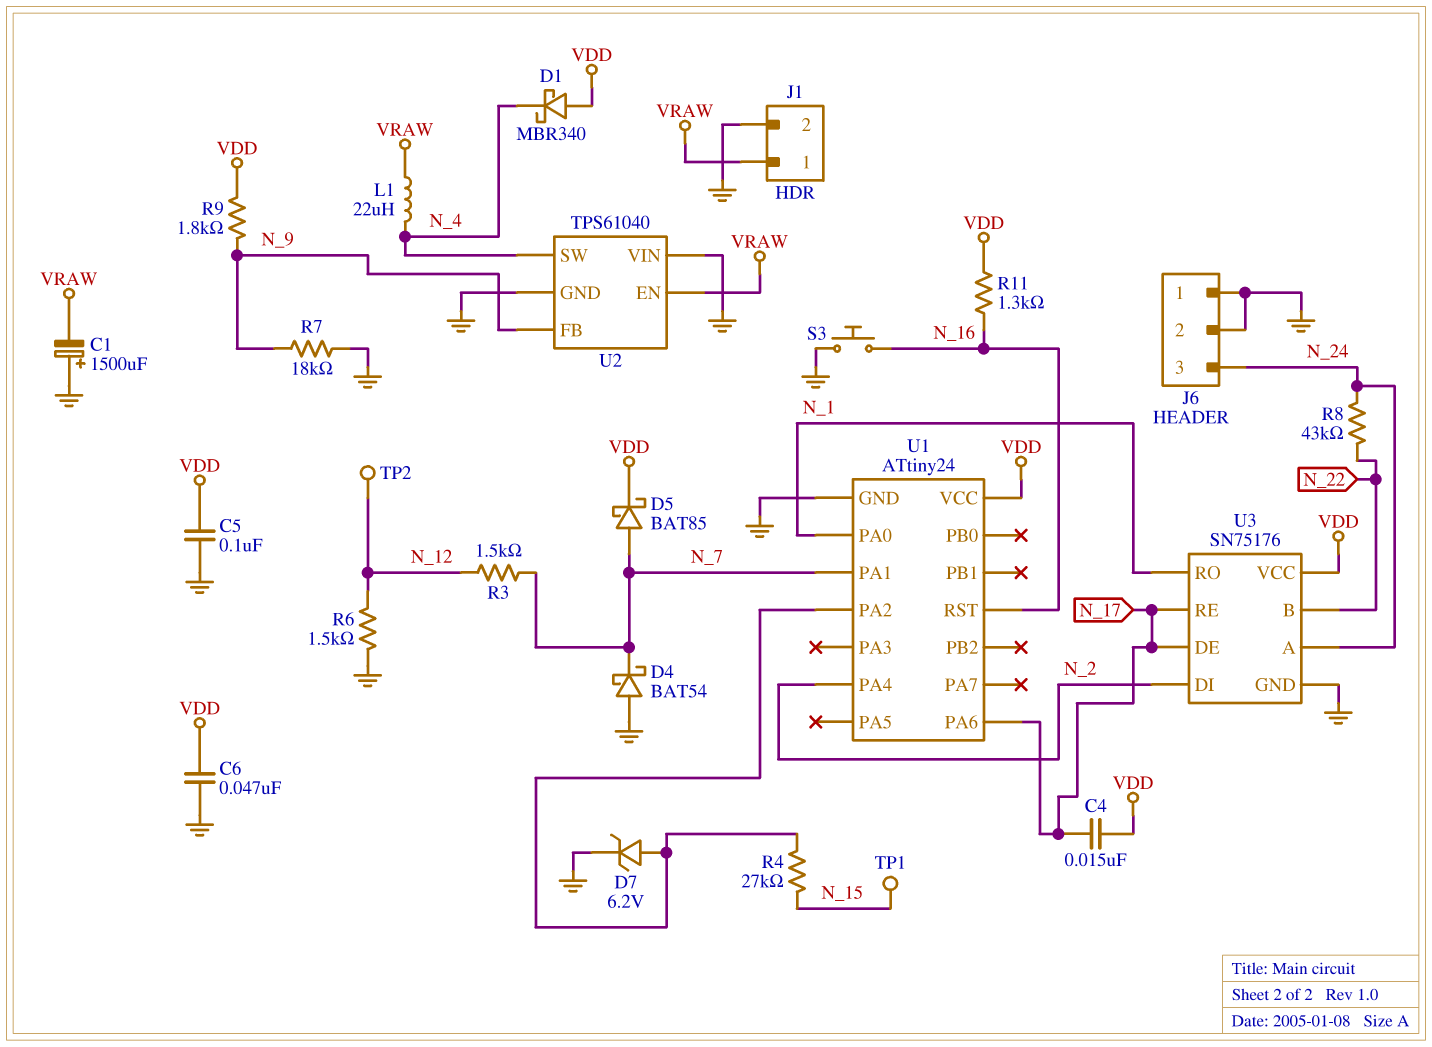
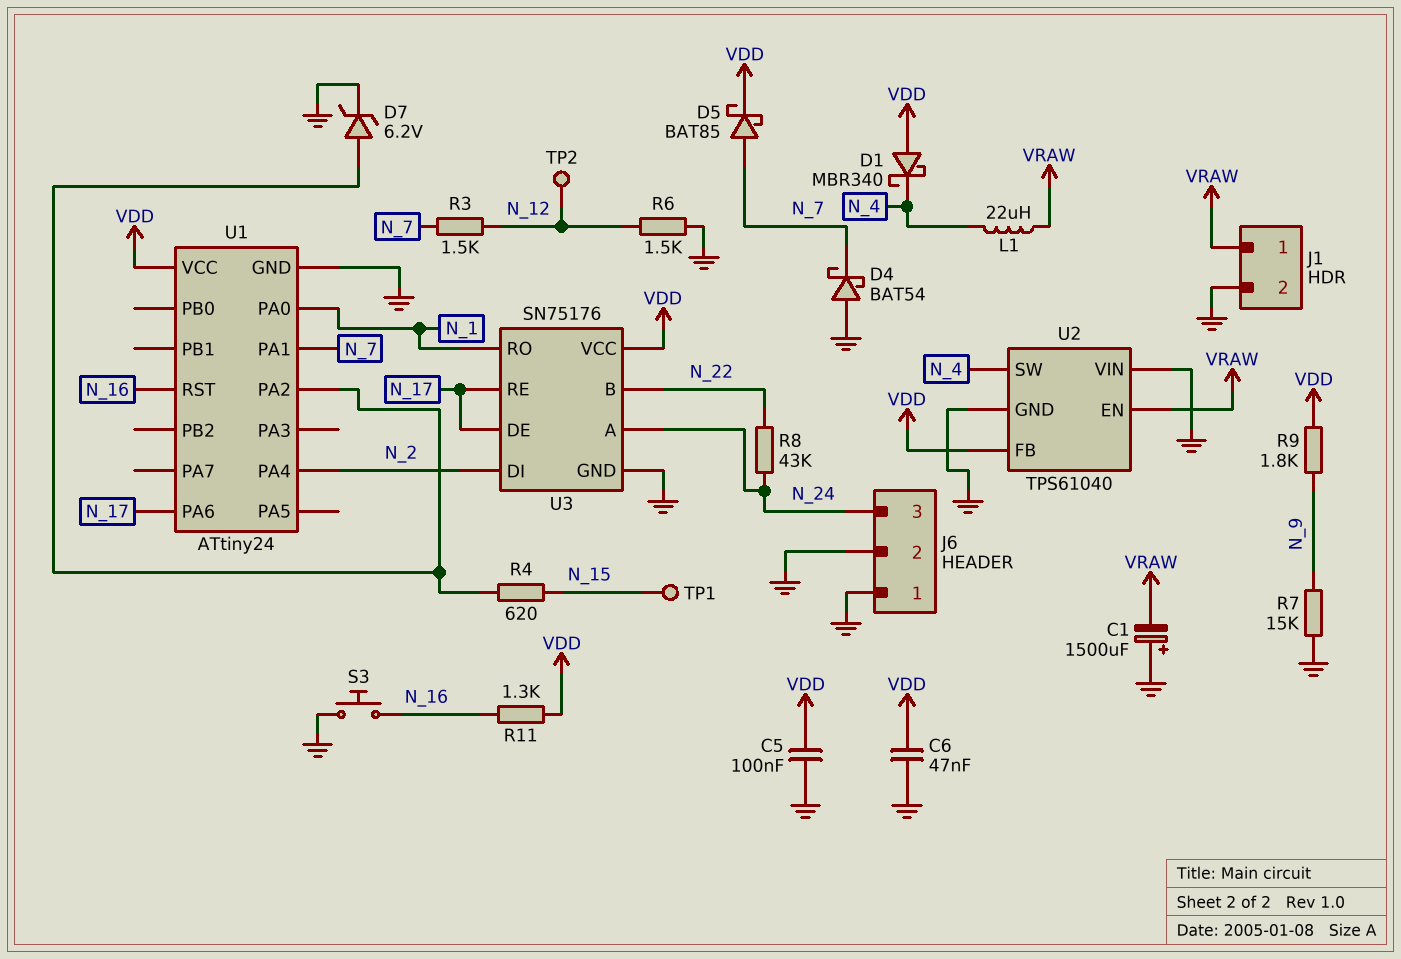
C4: 15nF (N_17, VDD) -> none
R4: 27k (N_15, U1/PA2) -> 620 (N_15, U1/PA2)
R7: 18k (GND, N_9) -> 15k (GND, N_9)
U2 pin FB: N_9 -> VDD

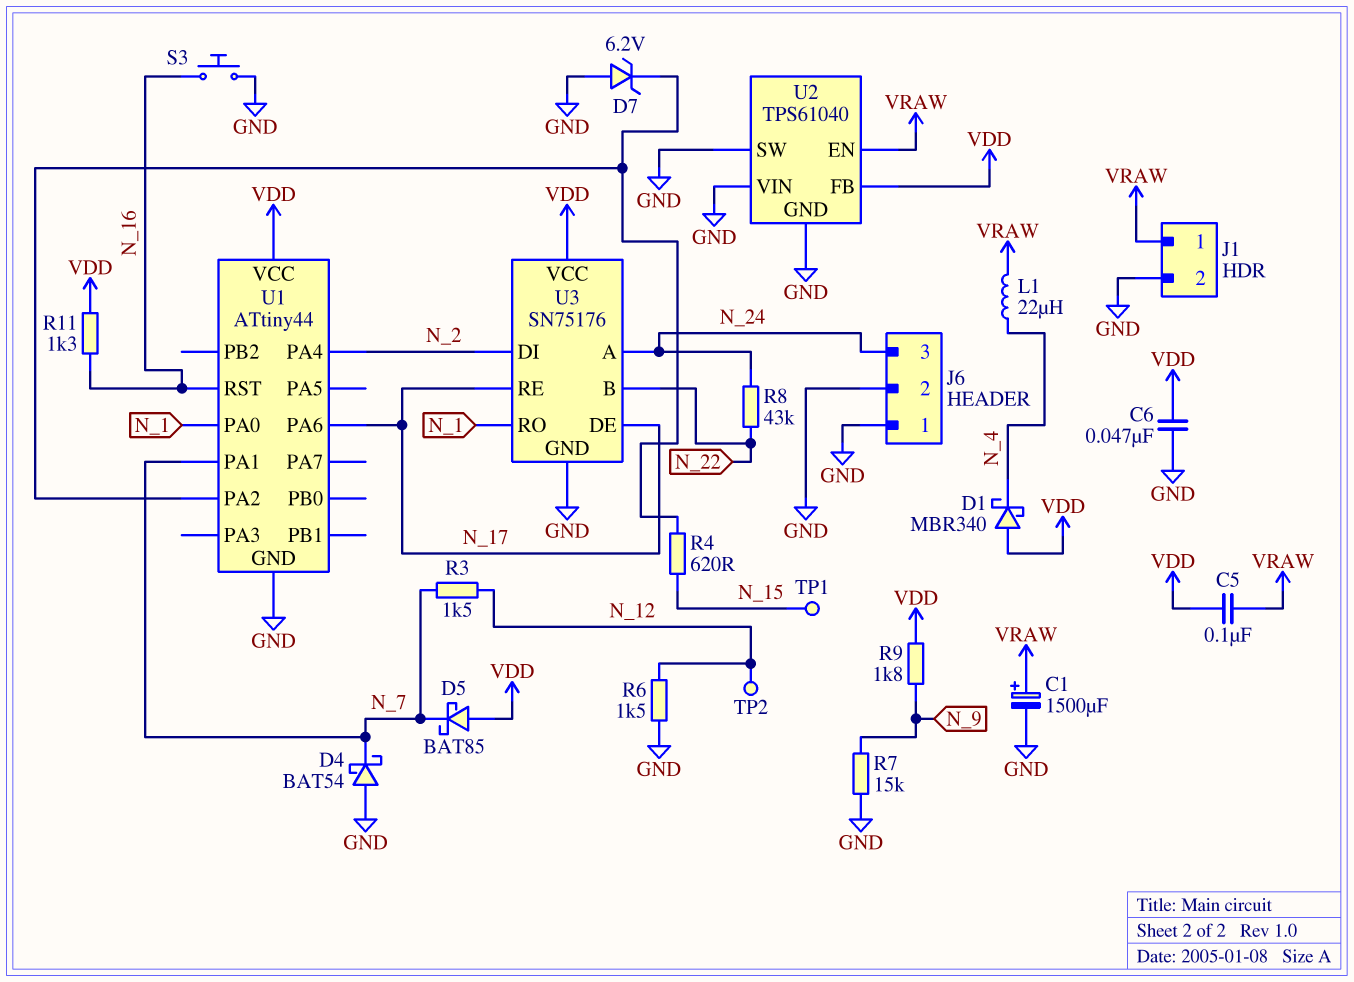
C1: 1500uF (plus GND, minus VRAW) -> 1500uF (plus VRAW, minus GND)
C5: 100nF (GND, VDD) -> 100nF (VDD, VRAW)
D5: schottky BAT85 (A N_7, K VDD) -> schottky BAT85 (A VDD, K N_7)
D7: zener 6.2V (A U1/PA2, K GND) -> zener 6.2V (A GND, K U1/PA2)
U1: ATtiny24 -> ATtiny44
U2 pin SW: N_4 -> GND

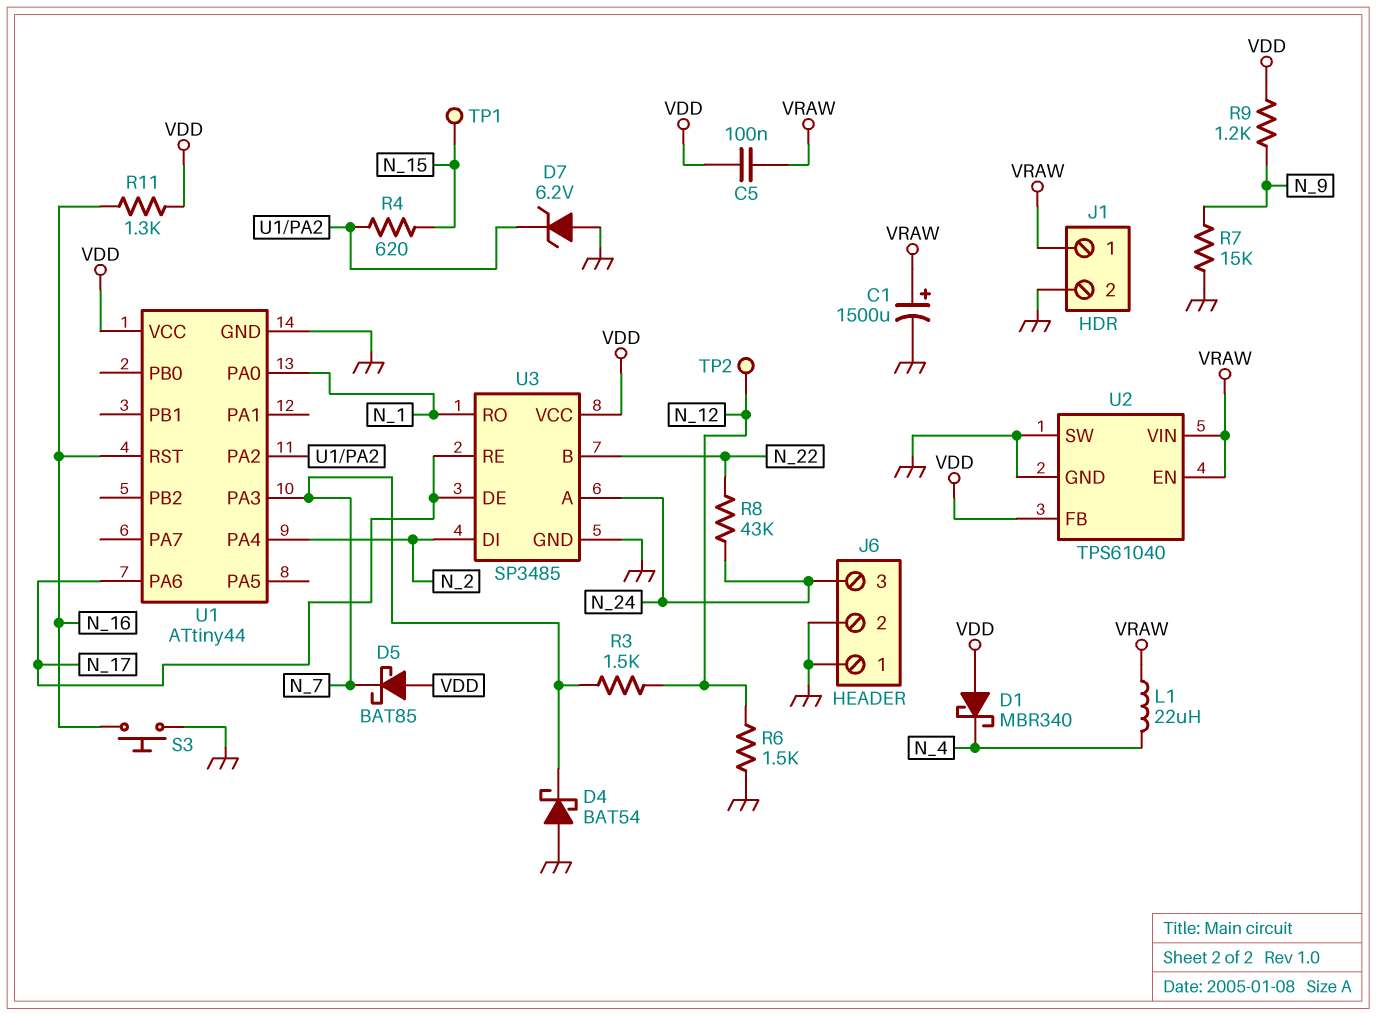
C6: 47nF (GND, VDD) -> none
R9: 1.8k (N_9, VDD) -> 1.2k (N_9, VDD)
U1 pin PA1: N_7 -> none
U1 pin PA3: none -> N_7
U2 pin VIN: GND -> VRAW
U3: SN75176 -> SP3485

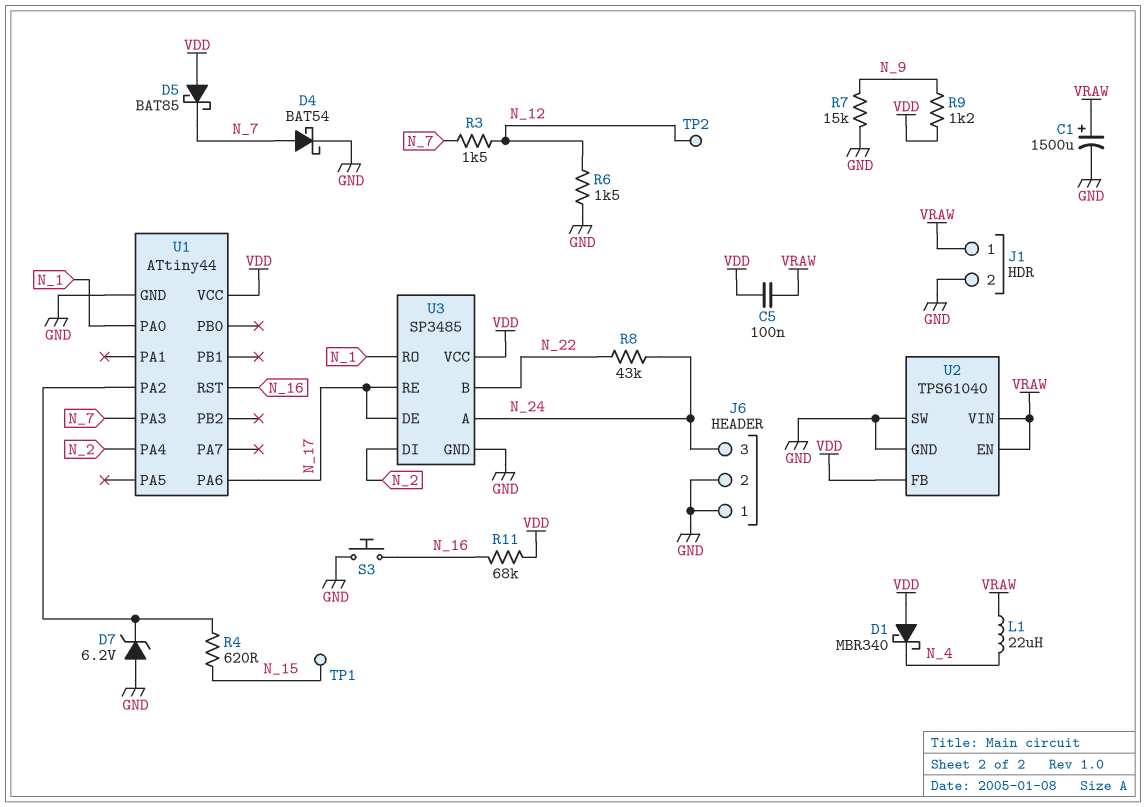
D4: schottky BAT54 (A GND, K N_7) -> schottky BAT54 (A N_7, K GND)
R11: 1.3k (N_16, VDD) -> 68k (N_16, VDD)

